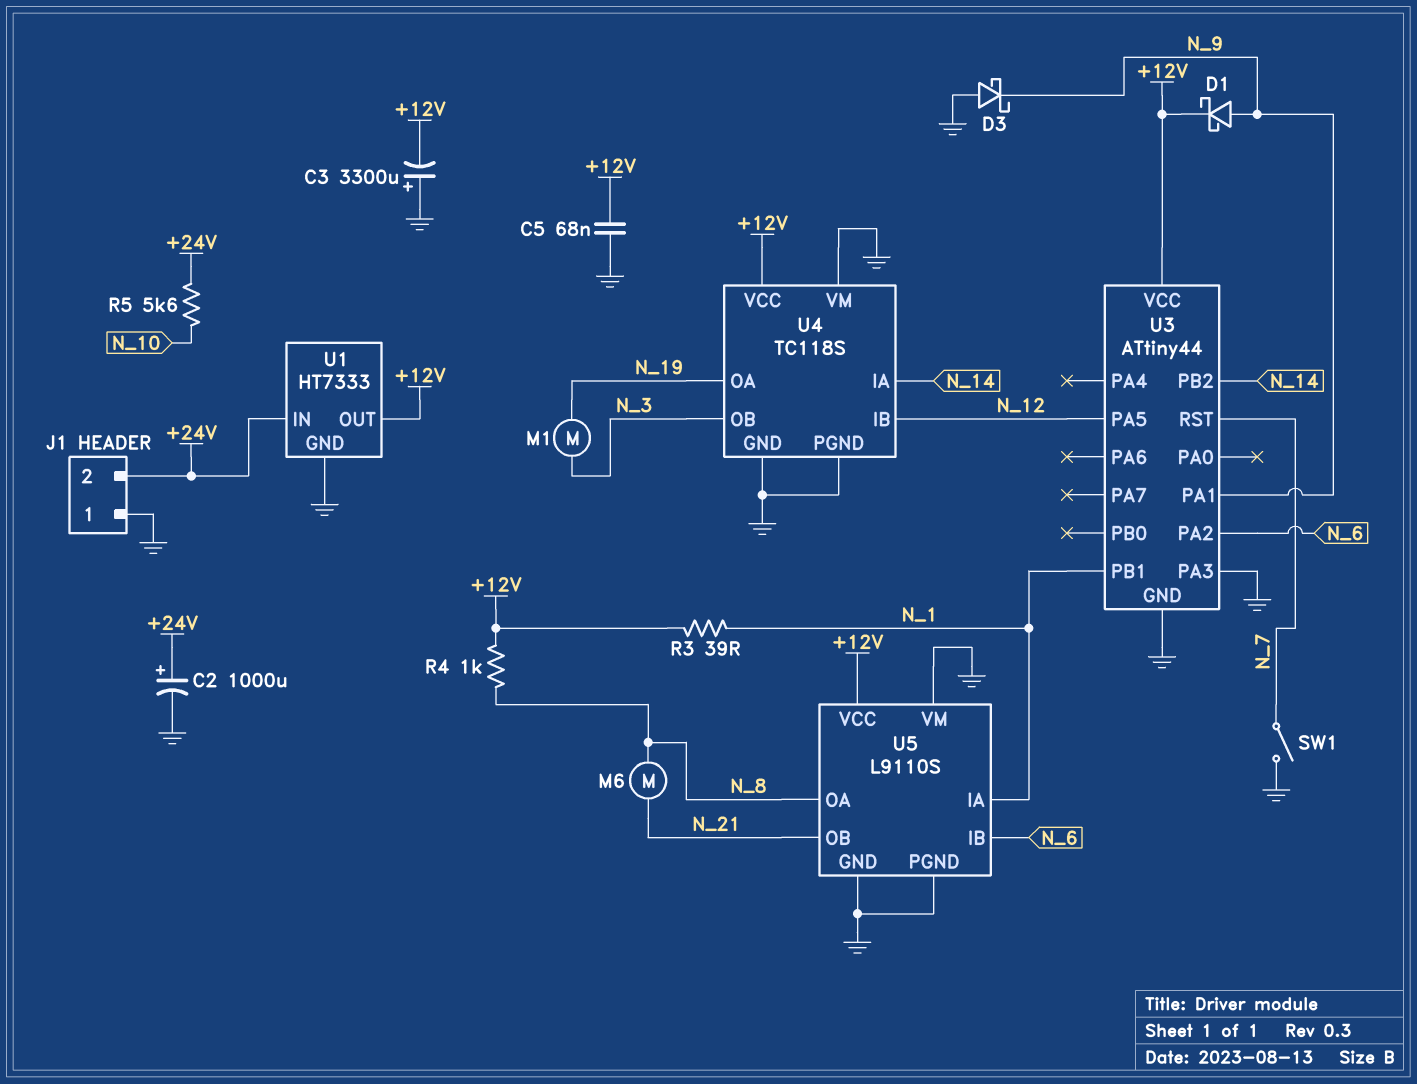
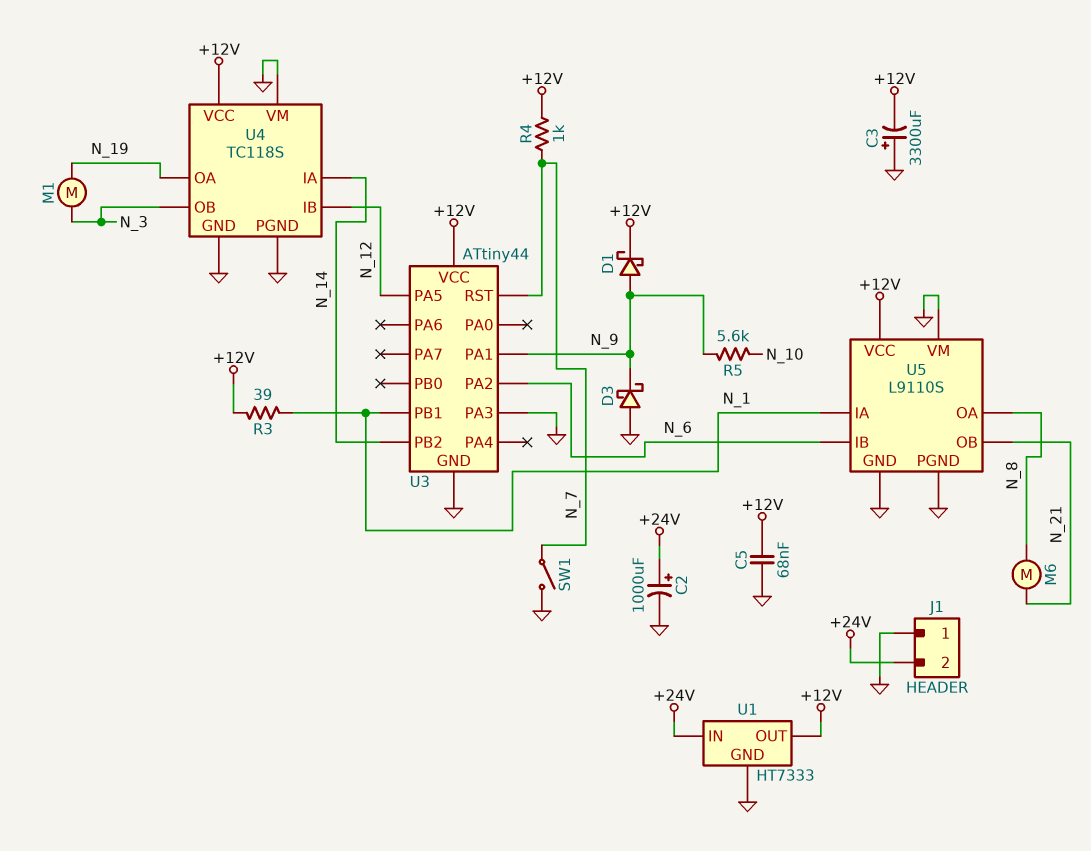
R4: 1k (+12V, N_8) -> 1k (+12V, N_7)
R5: 5.6k (+24V, N_10) -> 5.6k (N_9, N_10)

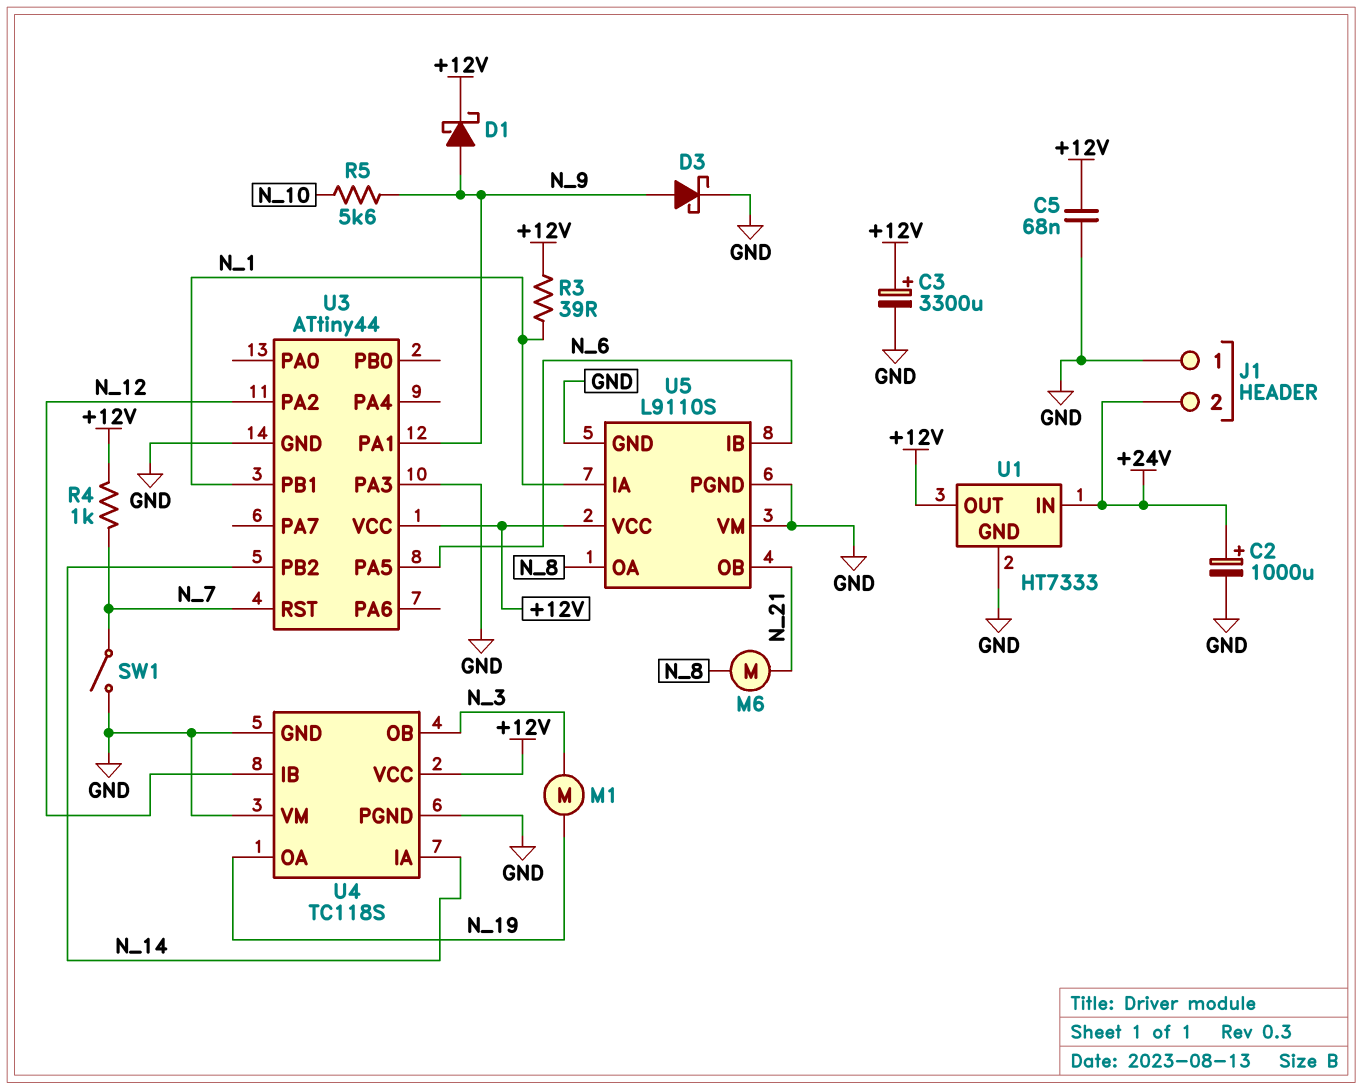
C3: 3300uF (plus GND, minus +12V) -> 3300uF (plus +12V, minus GND)
D3: schottky (A GND, K N_9) -> schottky (A N_9, K GND)
U3 pin PA2: N_6 -> N_12
U3 pin PA5: N_12 -> N_6

